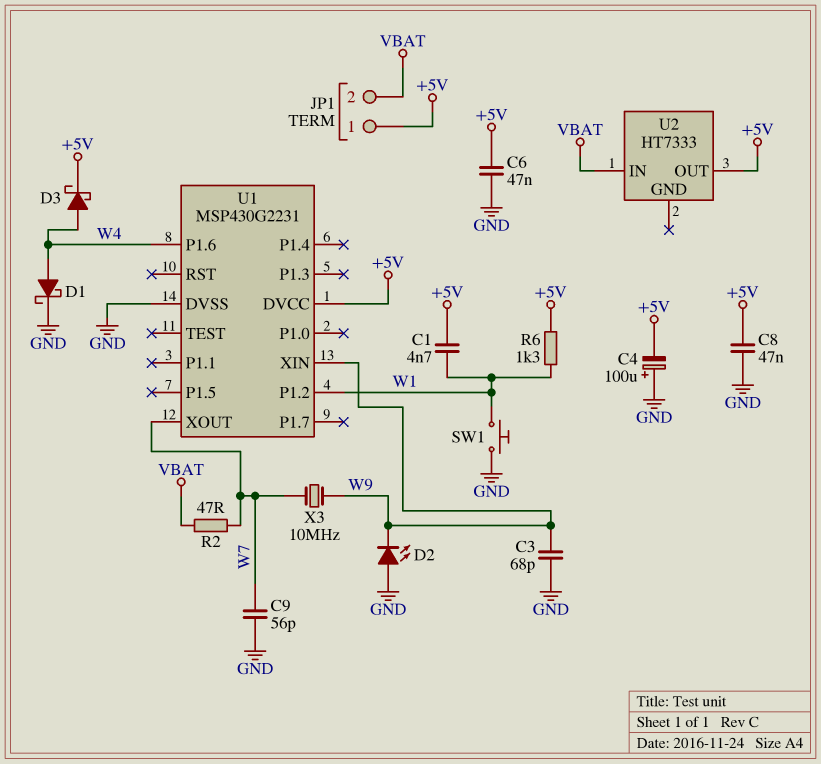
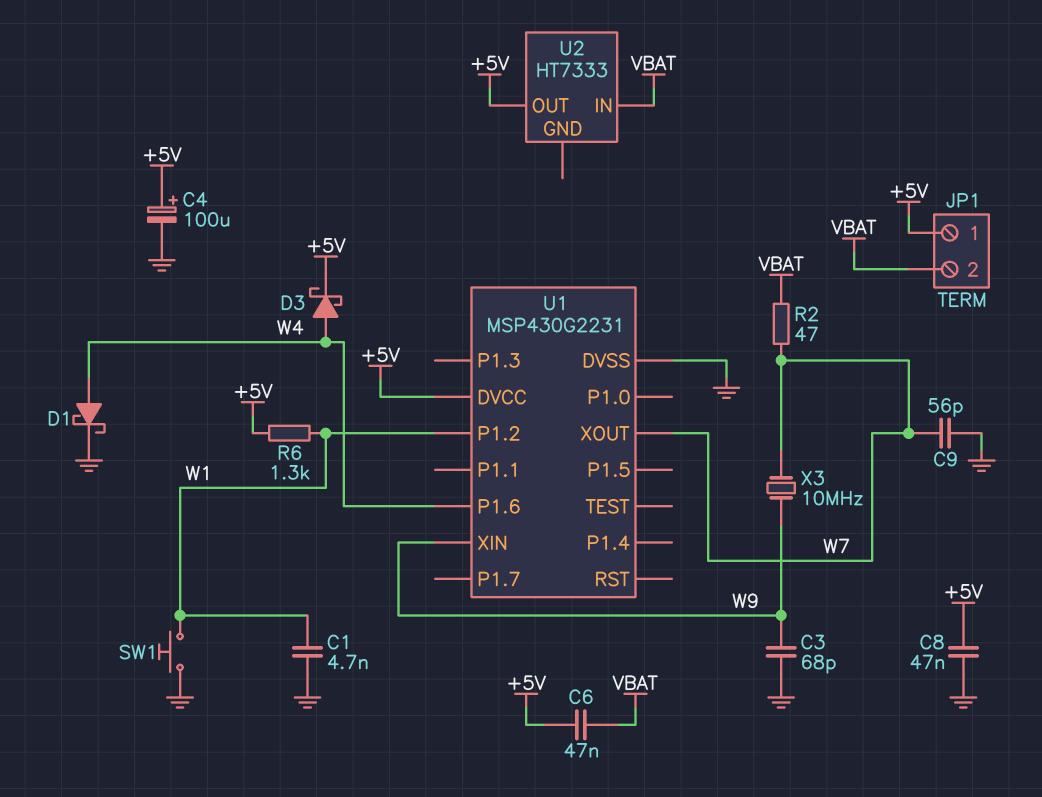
C1: 4.7nF (+5V, W1) -> 4.7nF (GND, W1)
C4: 100uF (plus GND, minus +5V) -> 100uF (plus +5V, minus GND)
C6: 47nF (+5V, GND) -> 47nF (+5V, VBAT)
D2: LED (A GND, K W9) -> none

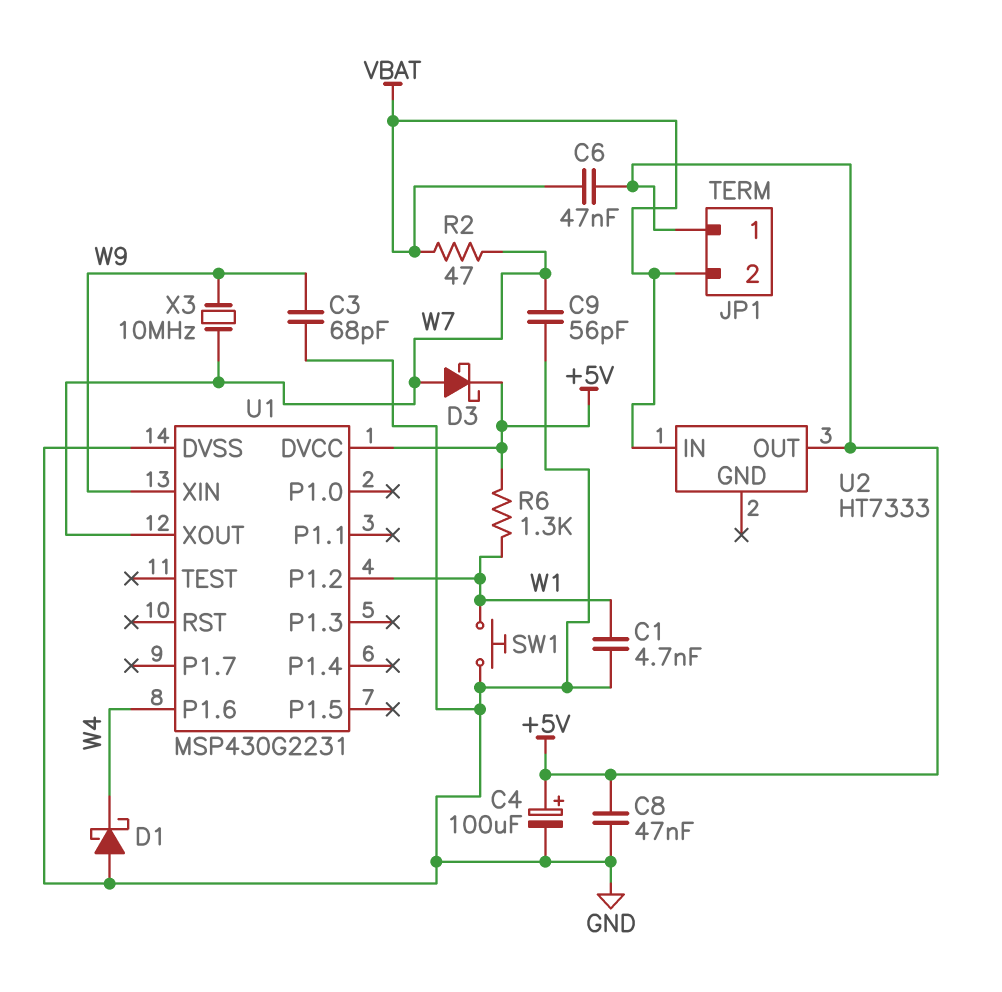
D1: schottky (A W4, K GND) -> schottky (A GND, K W4)
D3: schottky (A W4, K +5V) -> schottky (A W7, K +5V)

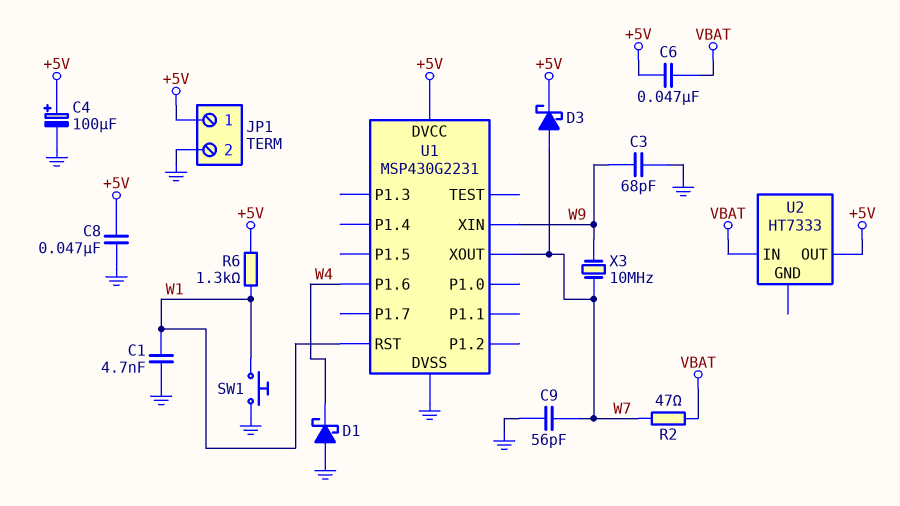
JP1 pin 2: VBAT -> GND
U1 pin P1.2: W1 -> none
U1 pin RST: none -> W1

